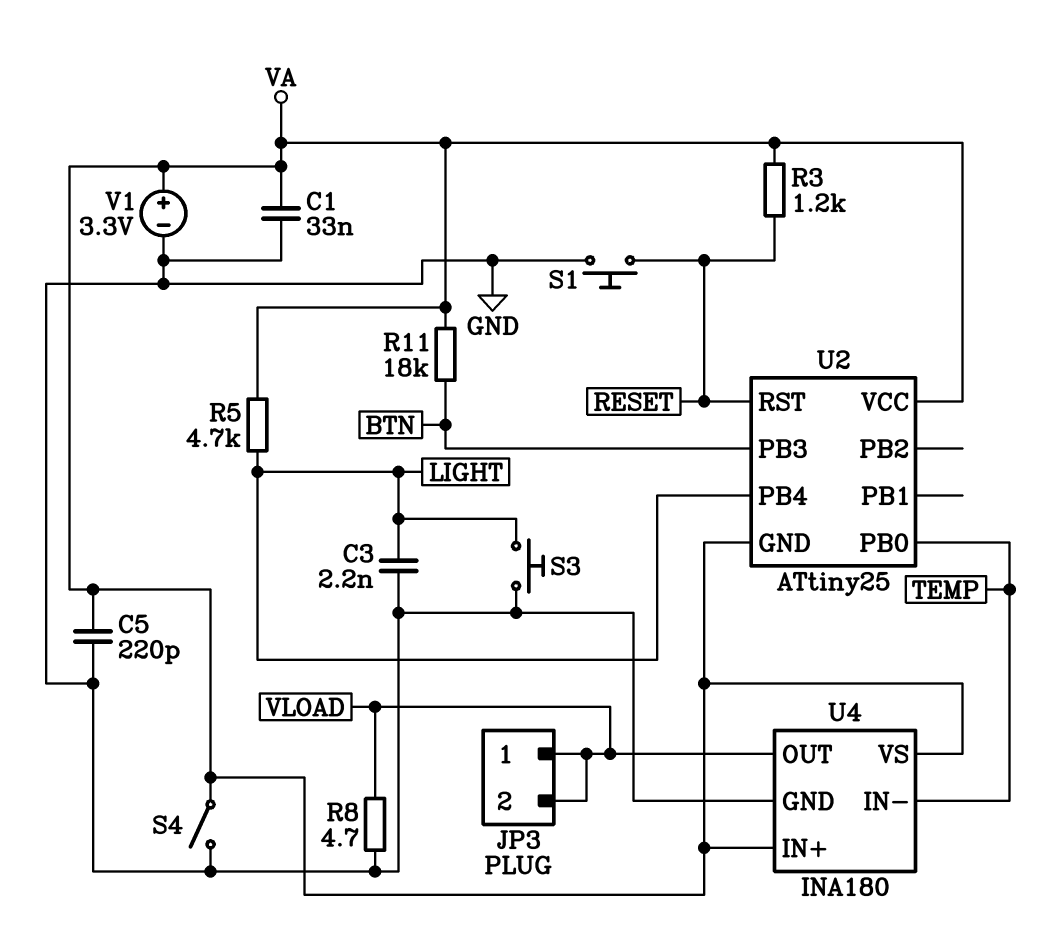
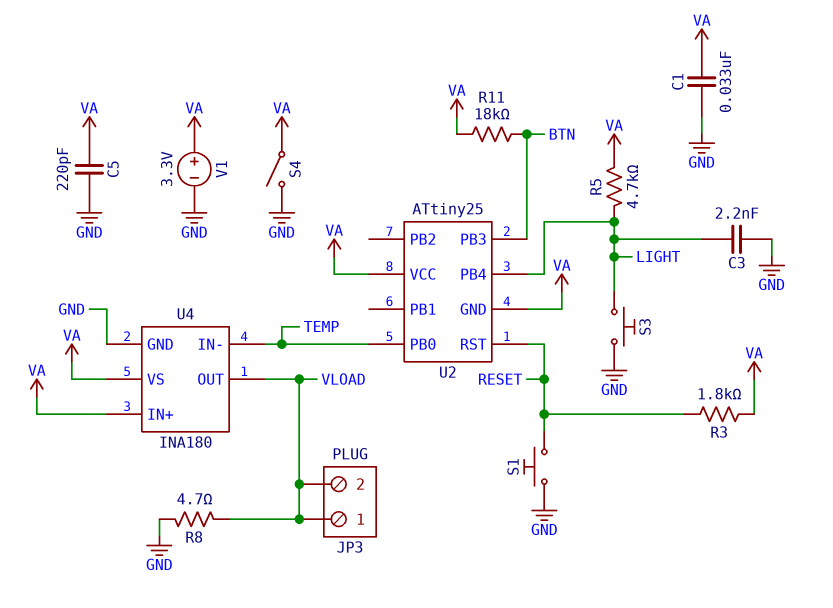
R3: 1.2k (RESET, VA) -> 1.8k (RESET, VA)

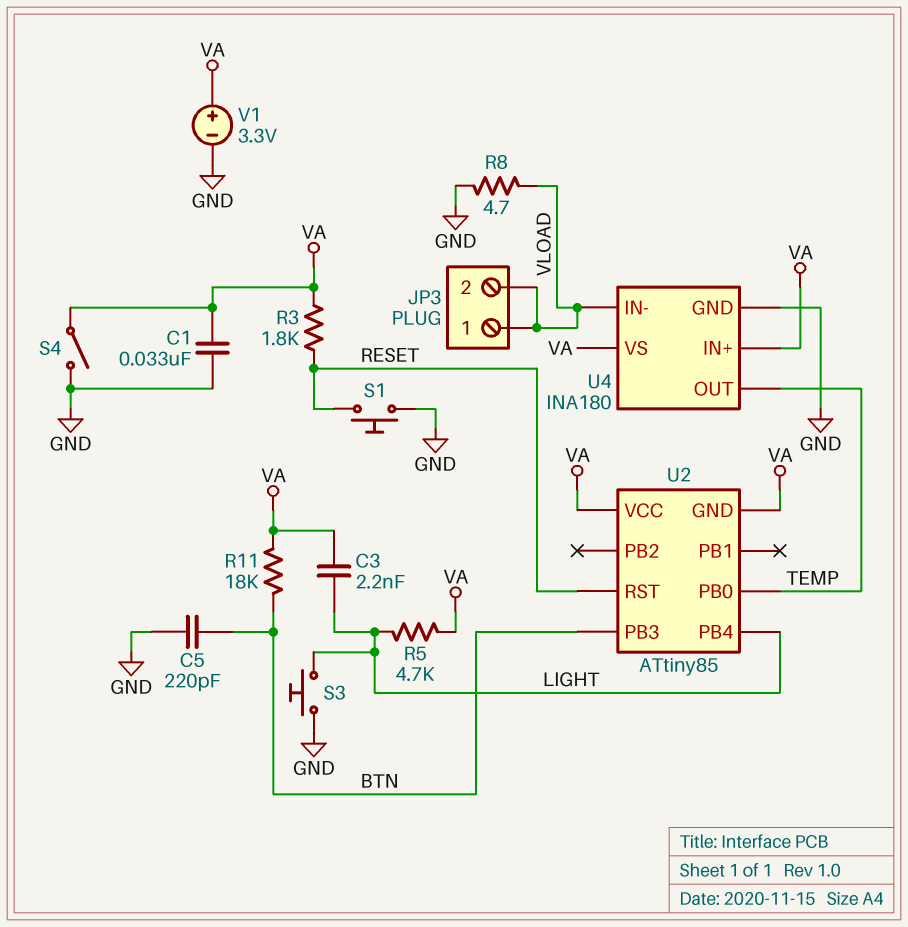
C3: 2.2nF (GND, LIGHT) -> 2.2nF (LIGHT, VA)
C5: 220pF (GND, VA) -> 220pF (BTN, GND)
U2: ATtiny25 -> ATtiny85
U4 pin IN-: TEMP -> VLOAD
U4 pin OUT: VLOAD -> TEMP

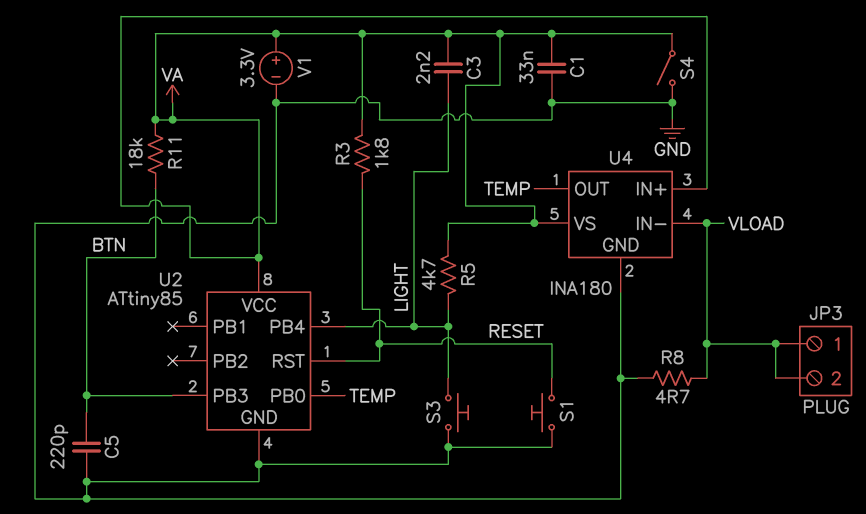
U2 pin GND: VA -> GND

